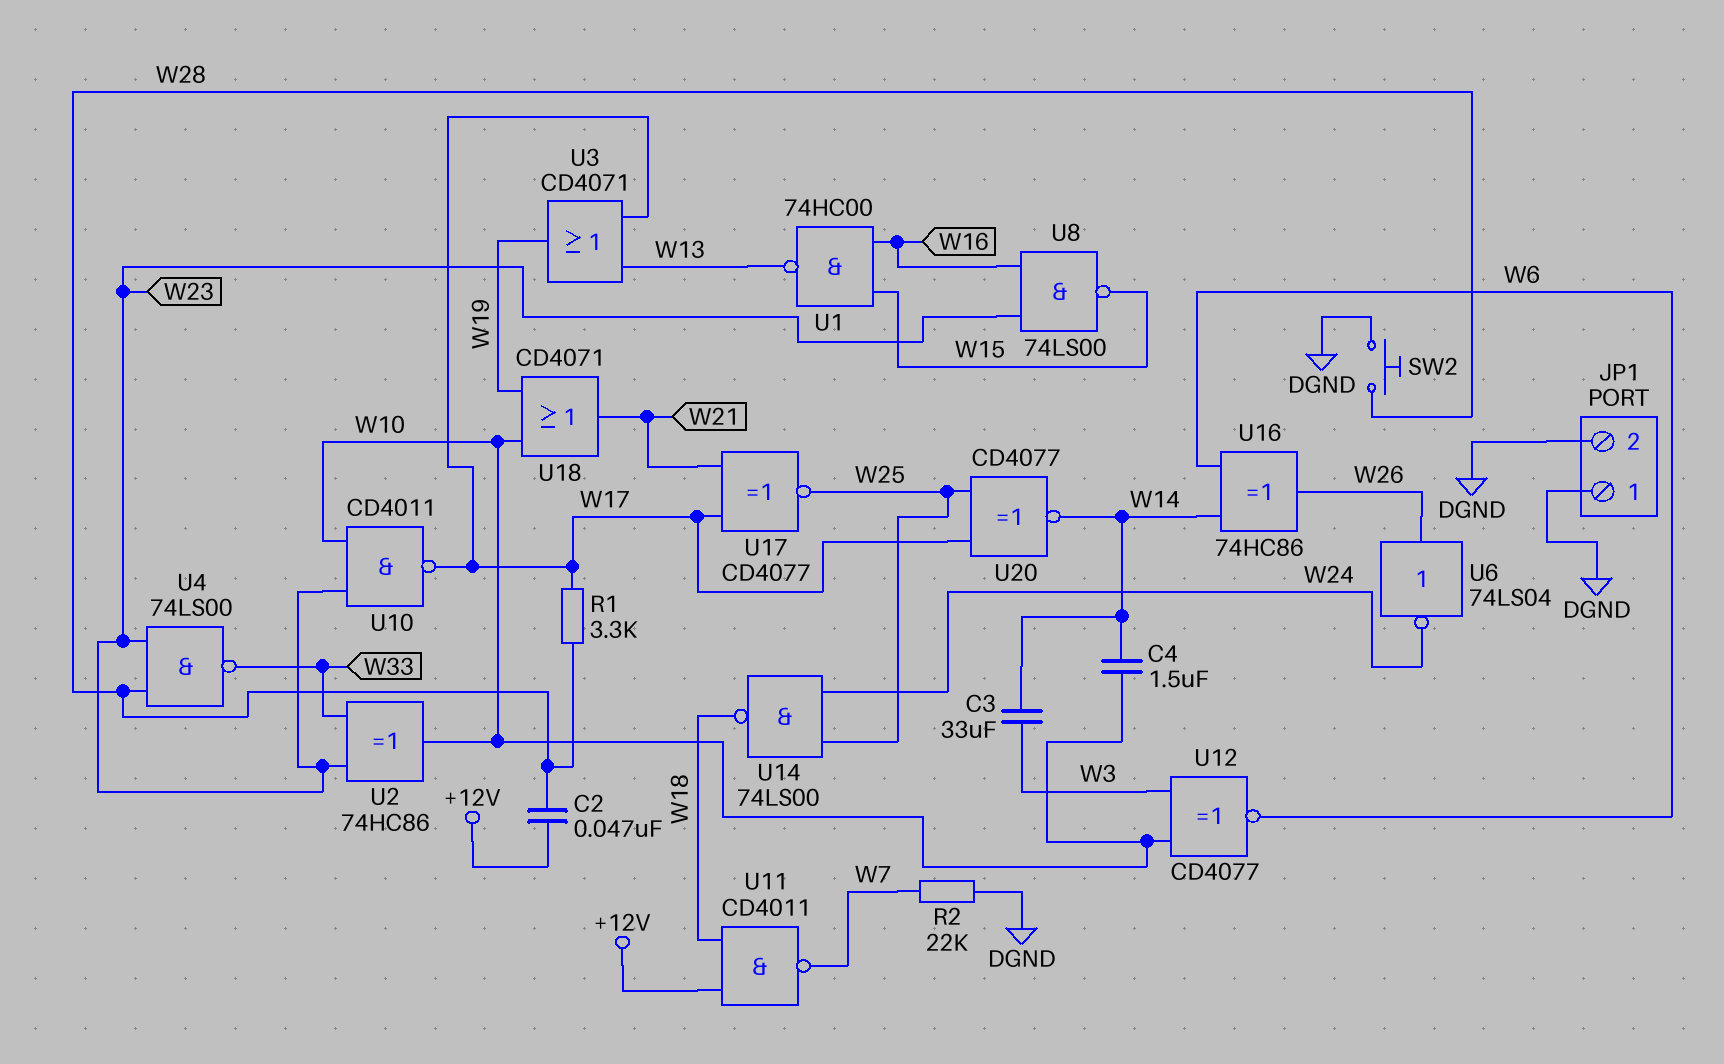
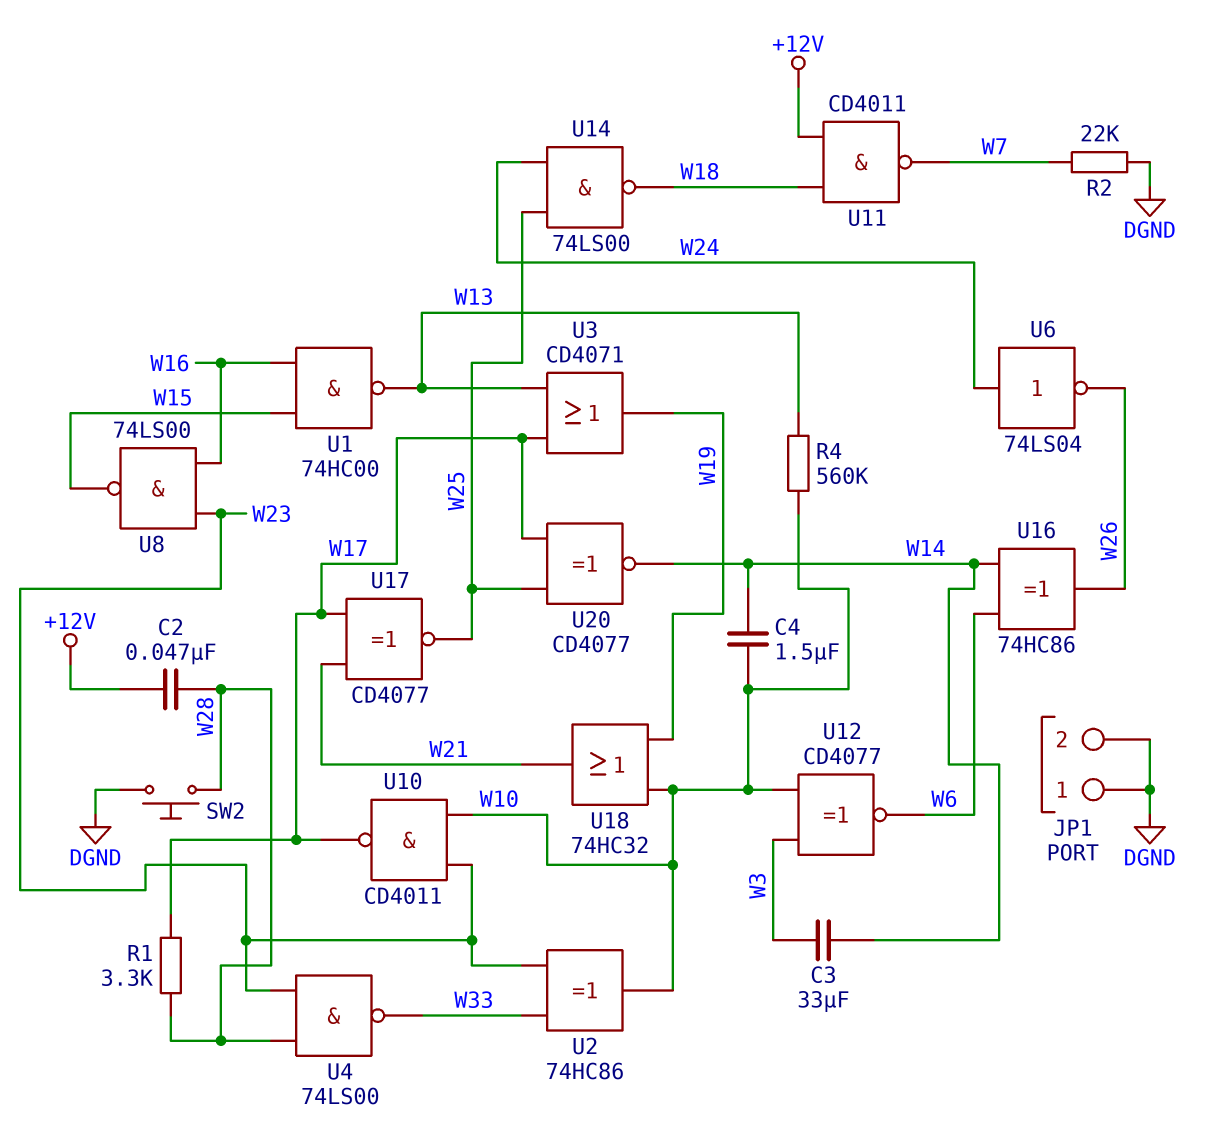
R4: none -> 560k (W10, W13)
U6: NOT 74LS04 (in W26, out W24) -> NOT 74LS04 (in W24, out W26)
U18: OR CD4071 (in W10, in W19, out W21) -> OR 74HC32 (in W10, in W19, out W21)

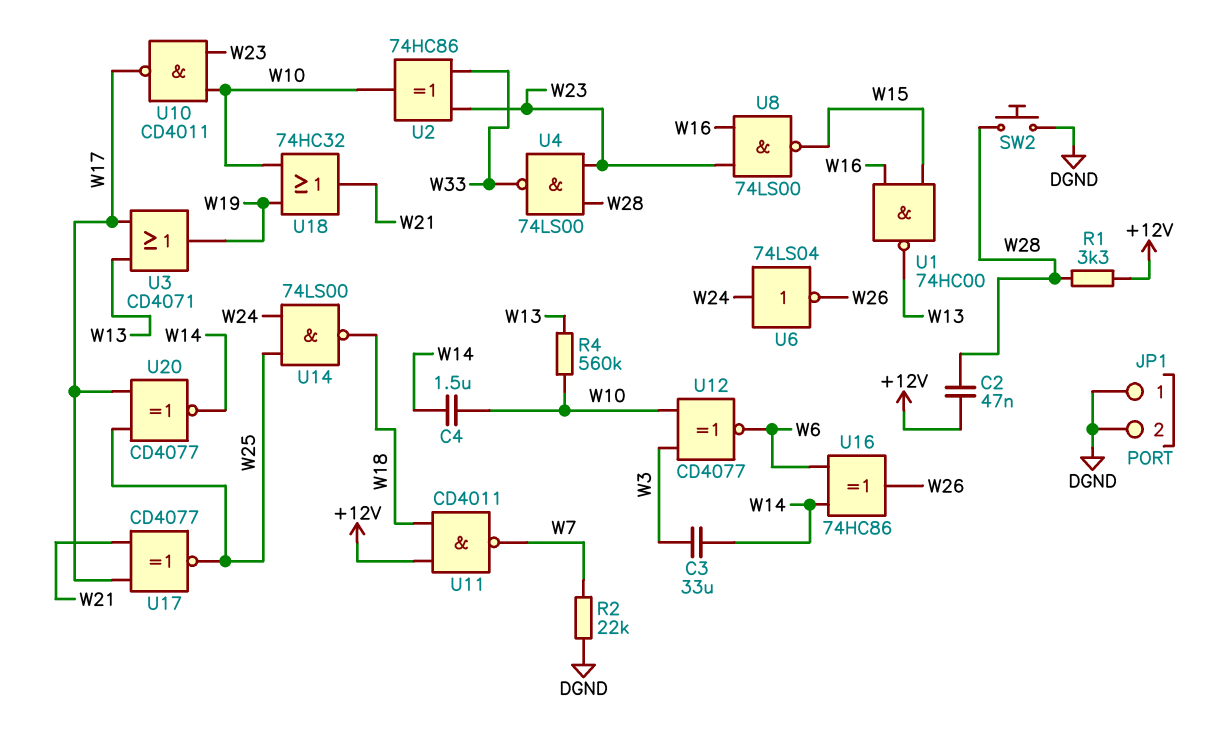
R1: 3.3k (W17, W28) -> 3.3k (+12V, W28)

